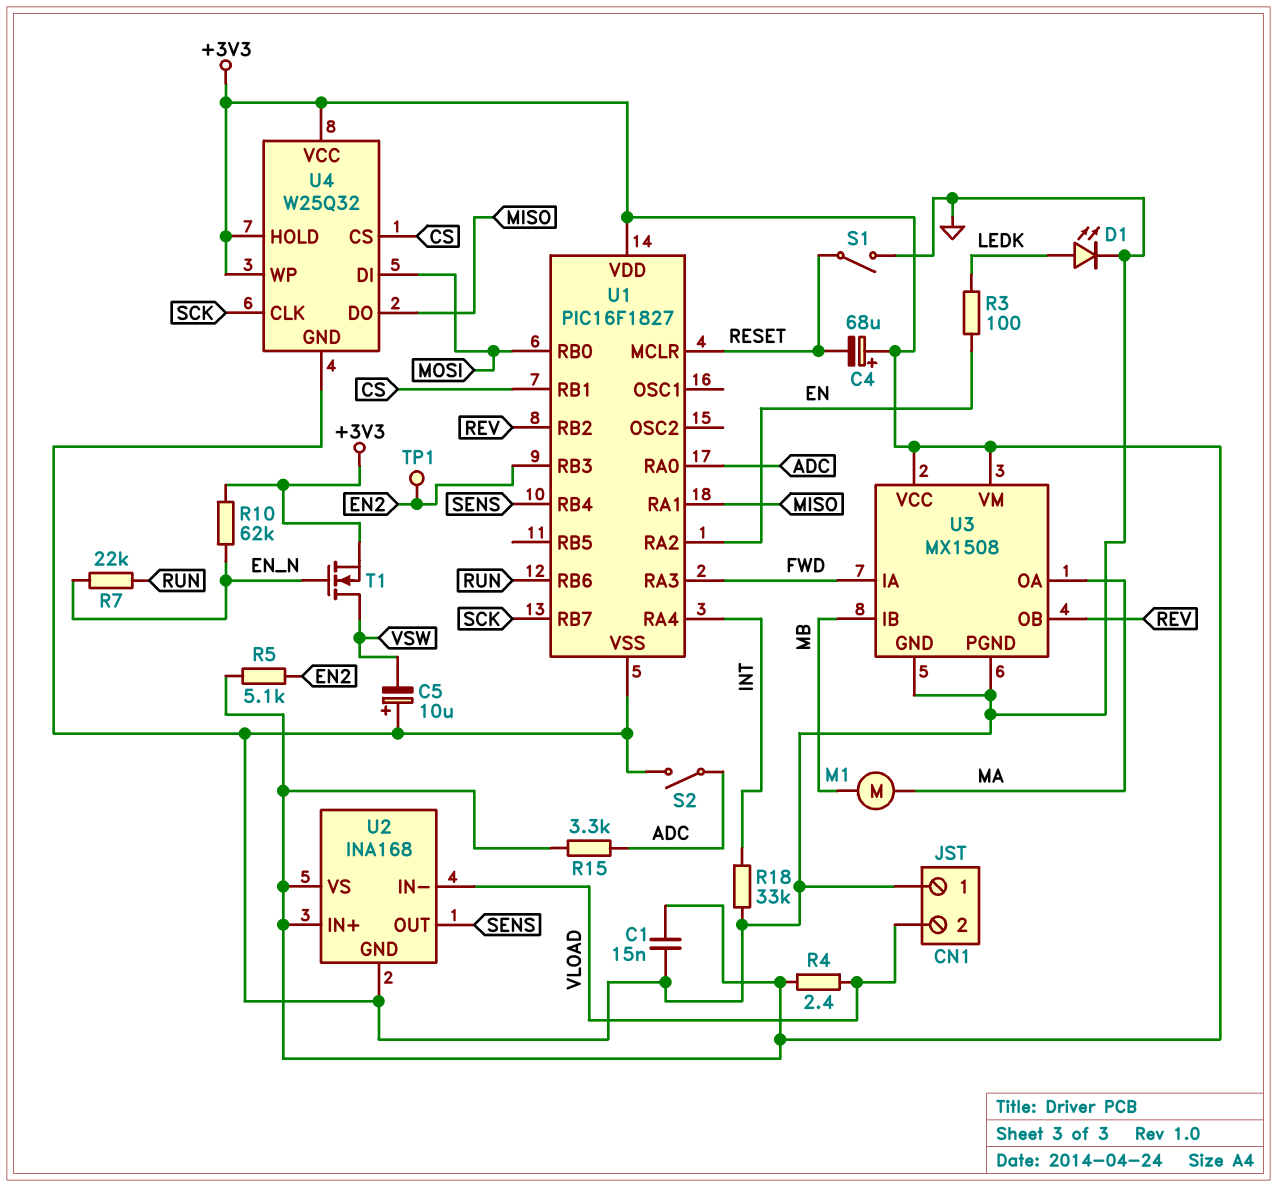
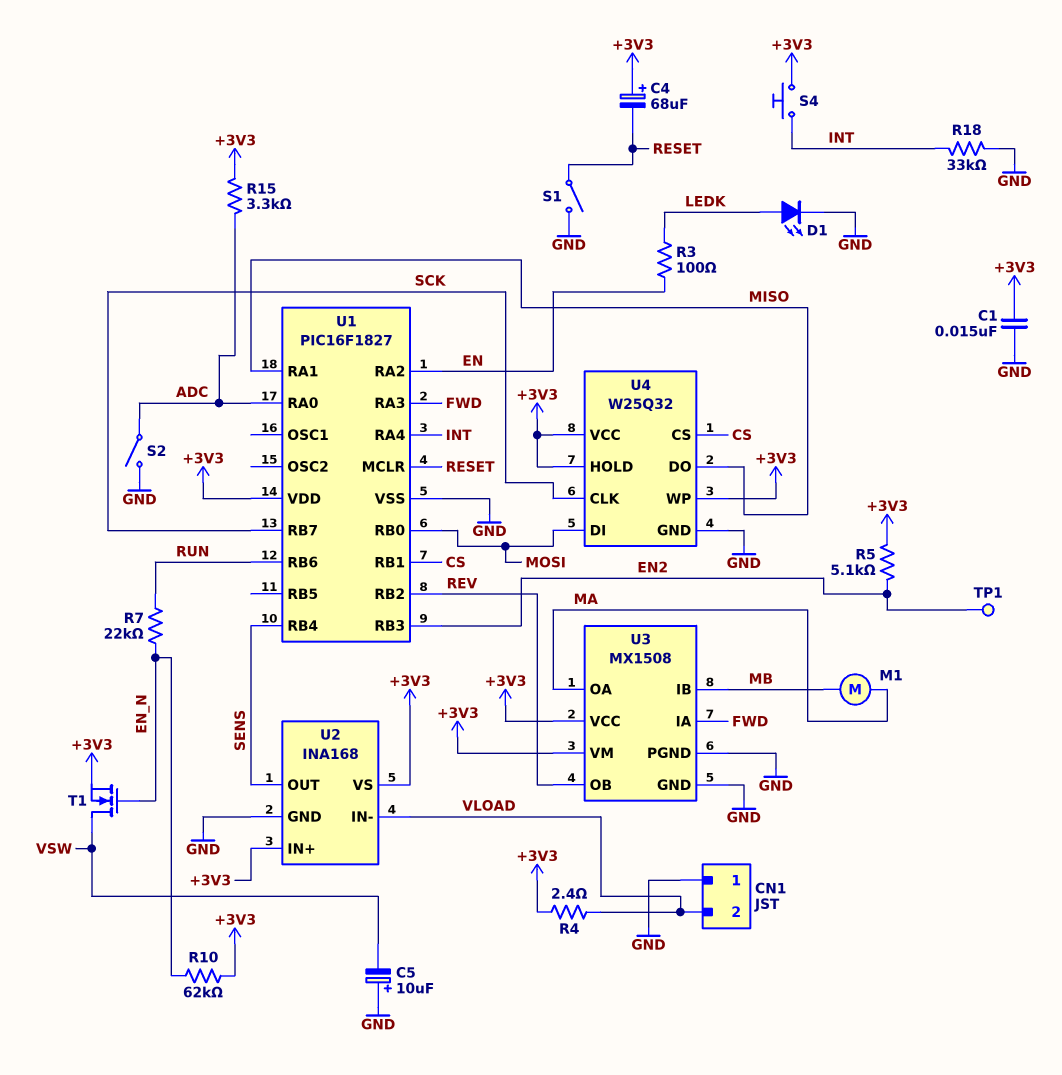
S4: none -> button (+3V3, INT)

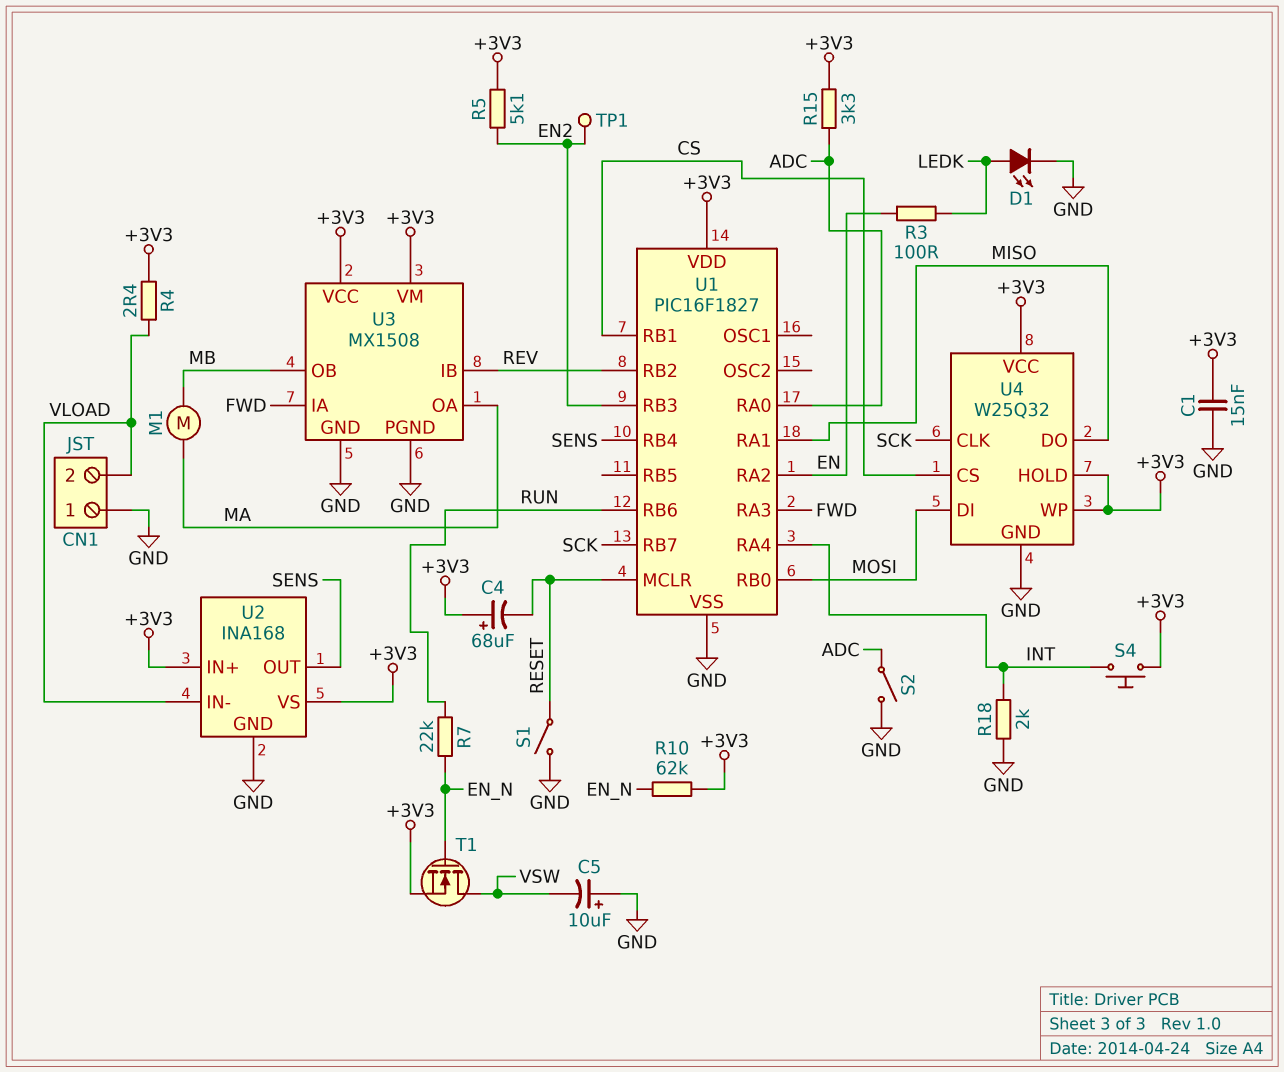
R18: 33k (GND, INT) -> 2k (GND, INT)
U3 pin IB: MB -> REV
U3 pin OB: REV -> MB

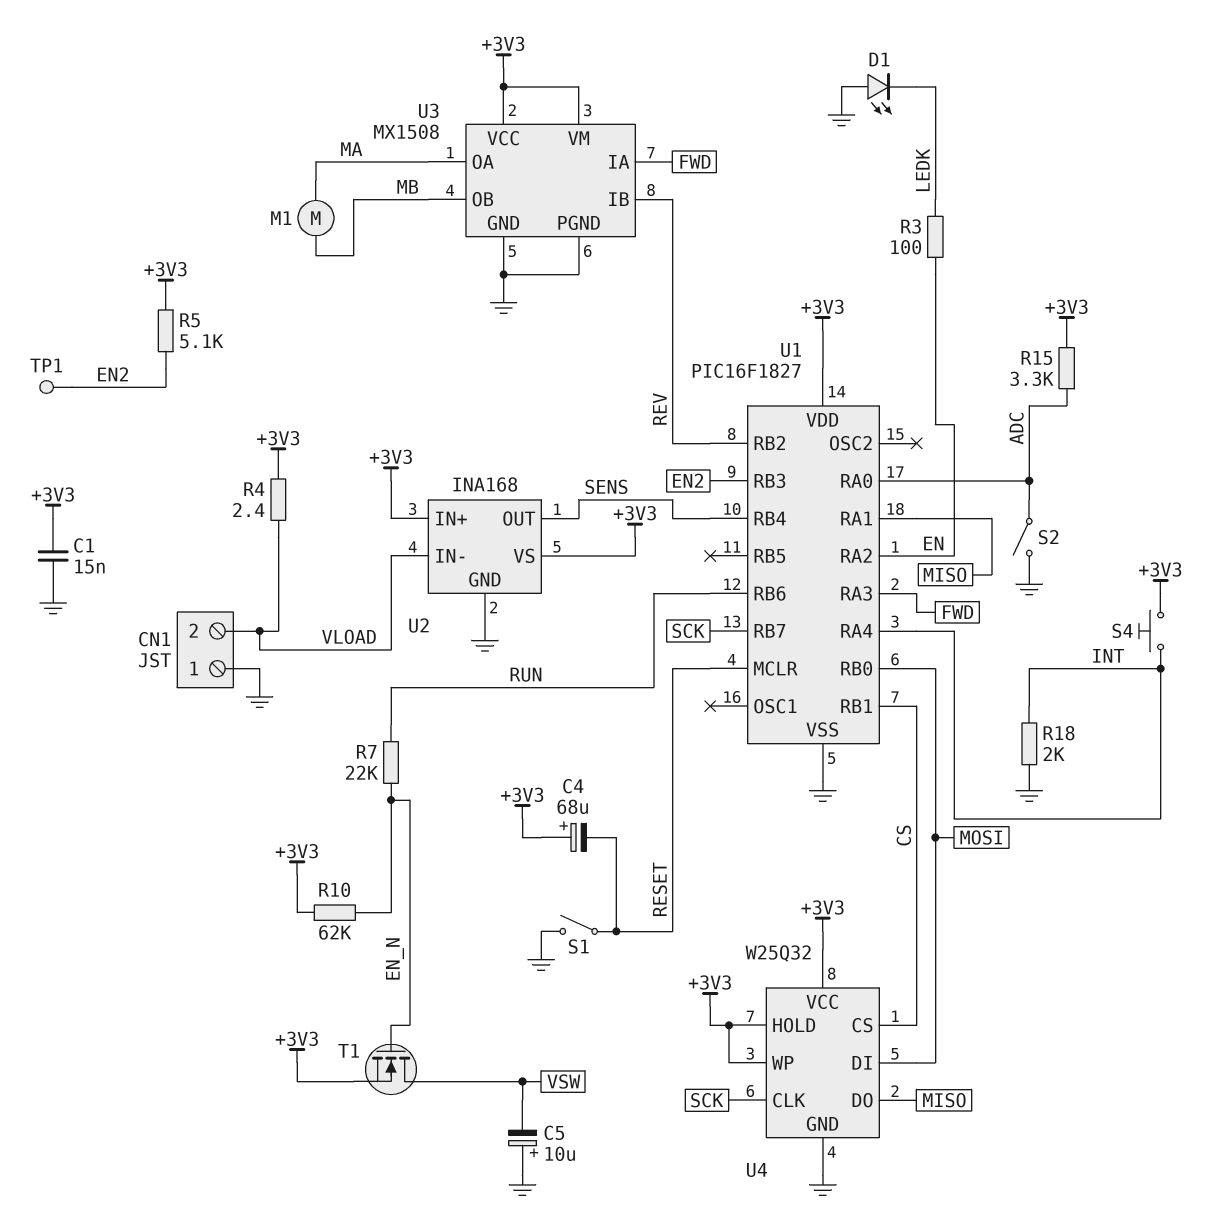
D1: LED (A LEDK, K GND) -> LED (A GND, K LEDK)

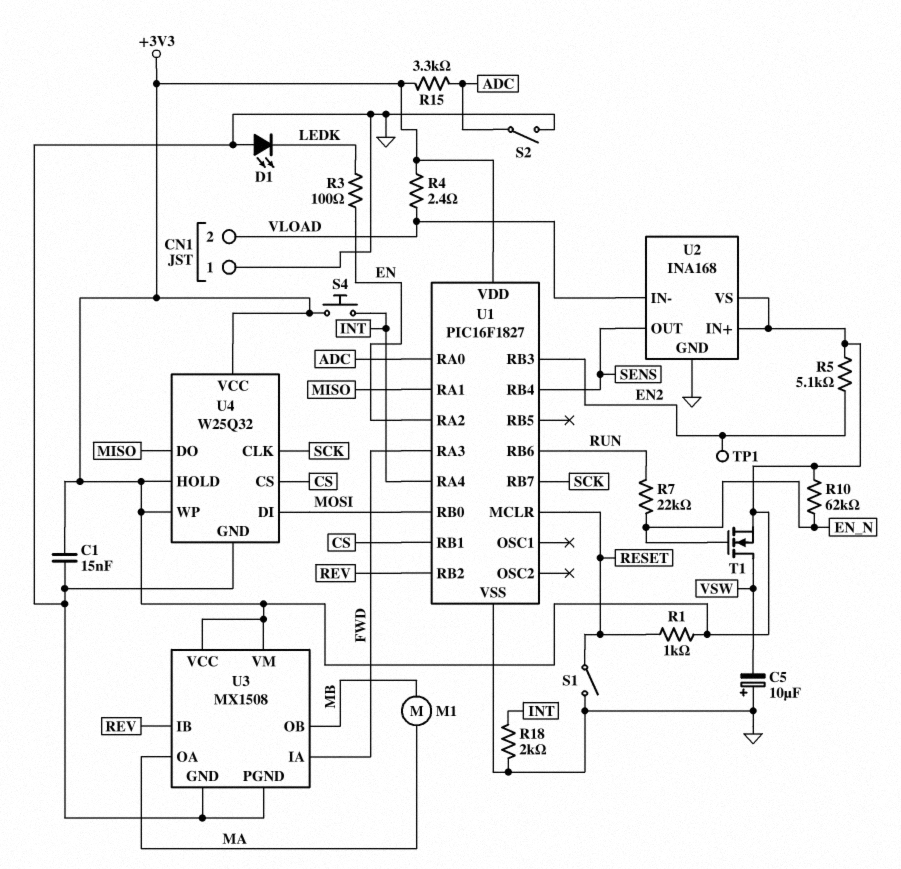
C4: 68uF (plus +3V3, minus RESET) -> none
R1: none -> 1k (+3V3, RESET)

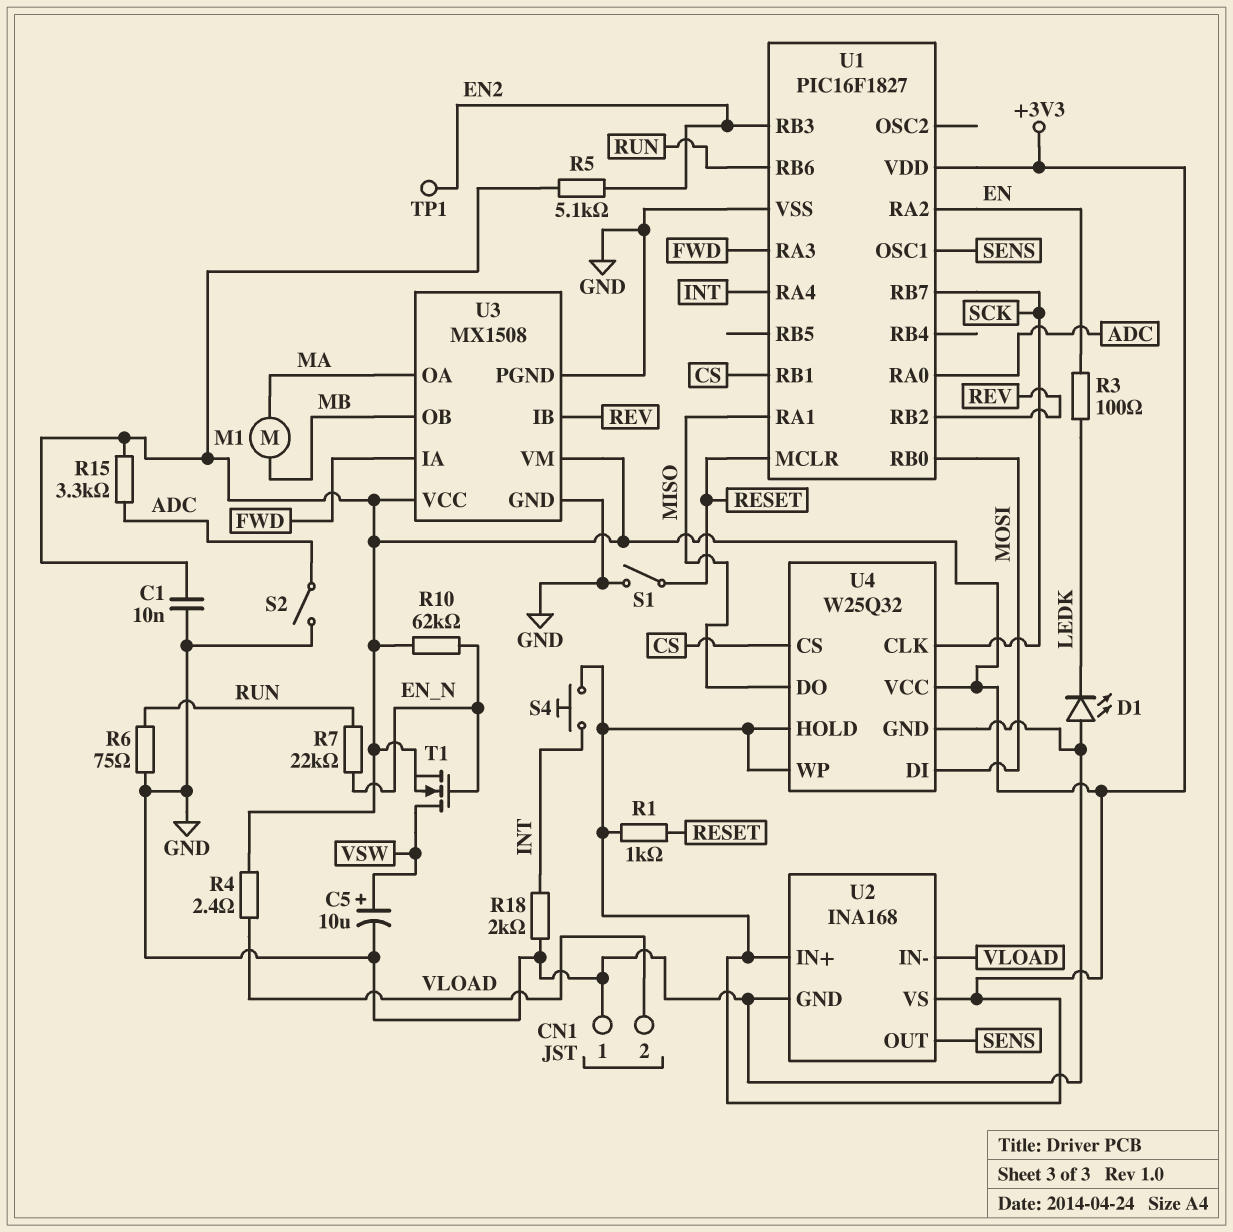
C1: 15nF (+3V3, GND) -> 10nF (+3V3, GND)
C5: 10uF (plus GND, minus VSW) -> 10uF (plus VSW, minus GND)
R6: none -> 75 (GND, RUN)
U1 pin OSC1: none -> SENS
U1 pin RB4: SENS -> none

